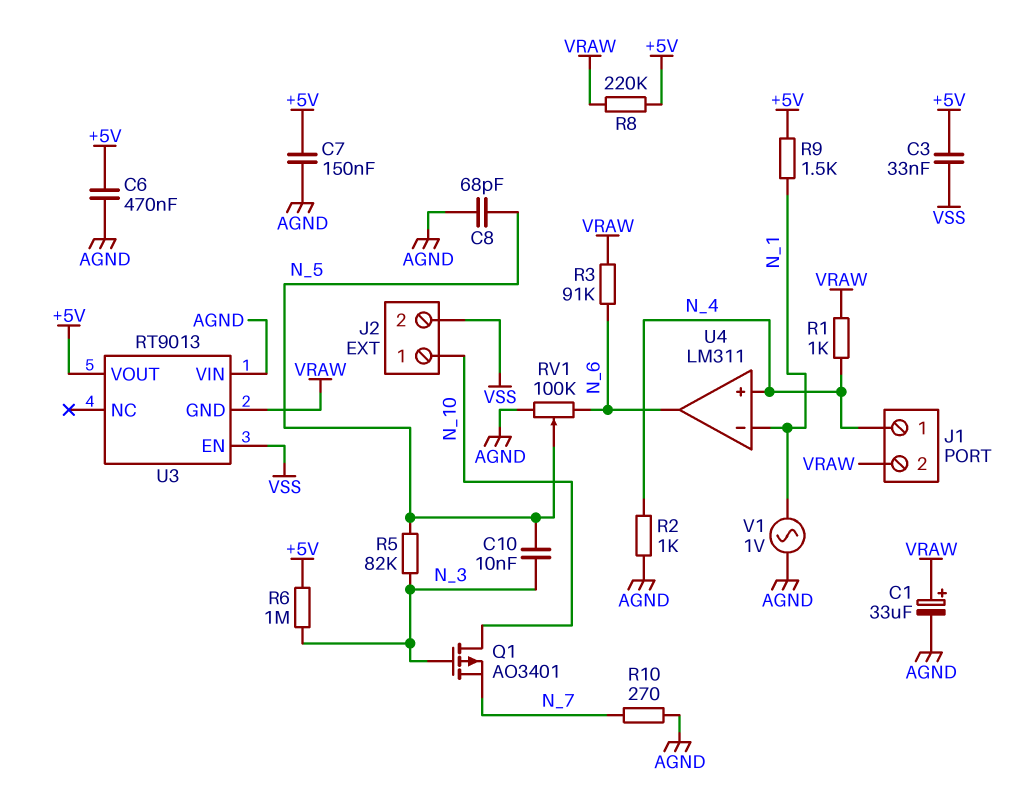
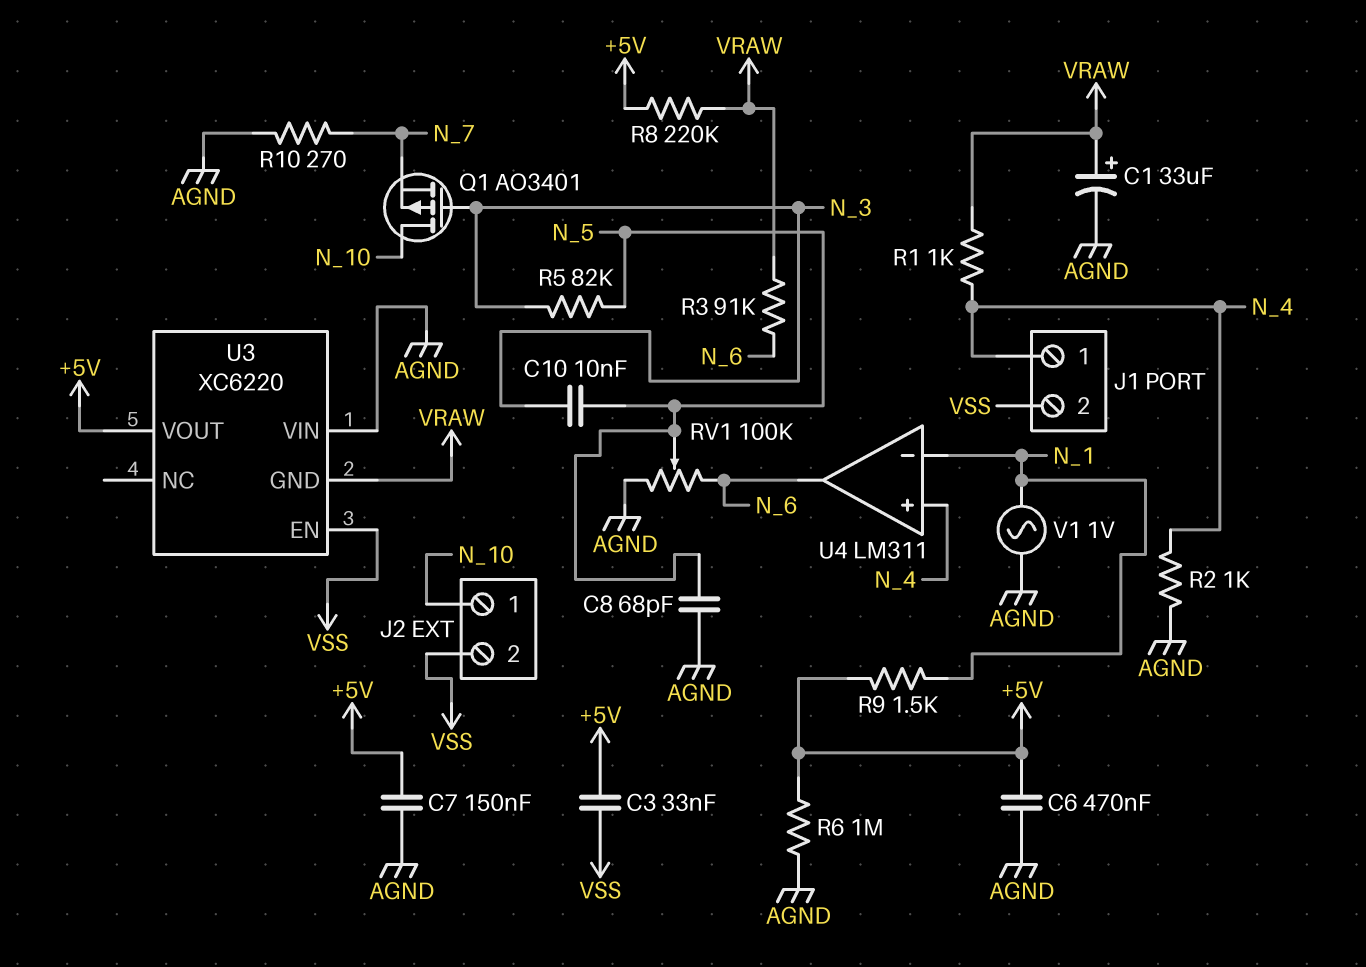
J1 pin 2: VRAW -> VSS
R6: 1M (+5V, N_3) -> 1M (+5V, AGND)
U3: RT9013 -> XC6220

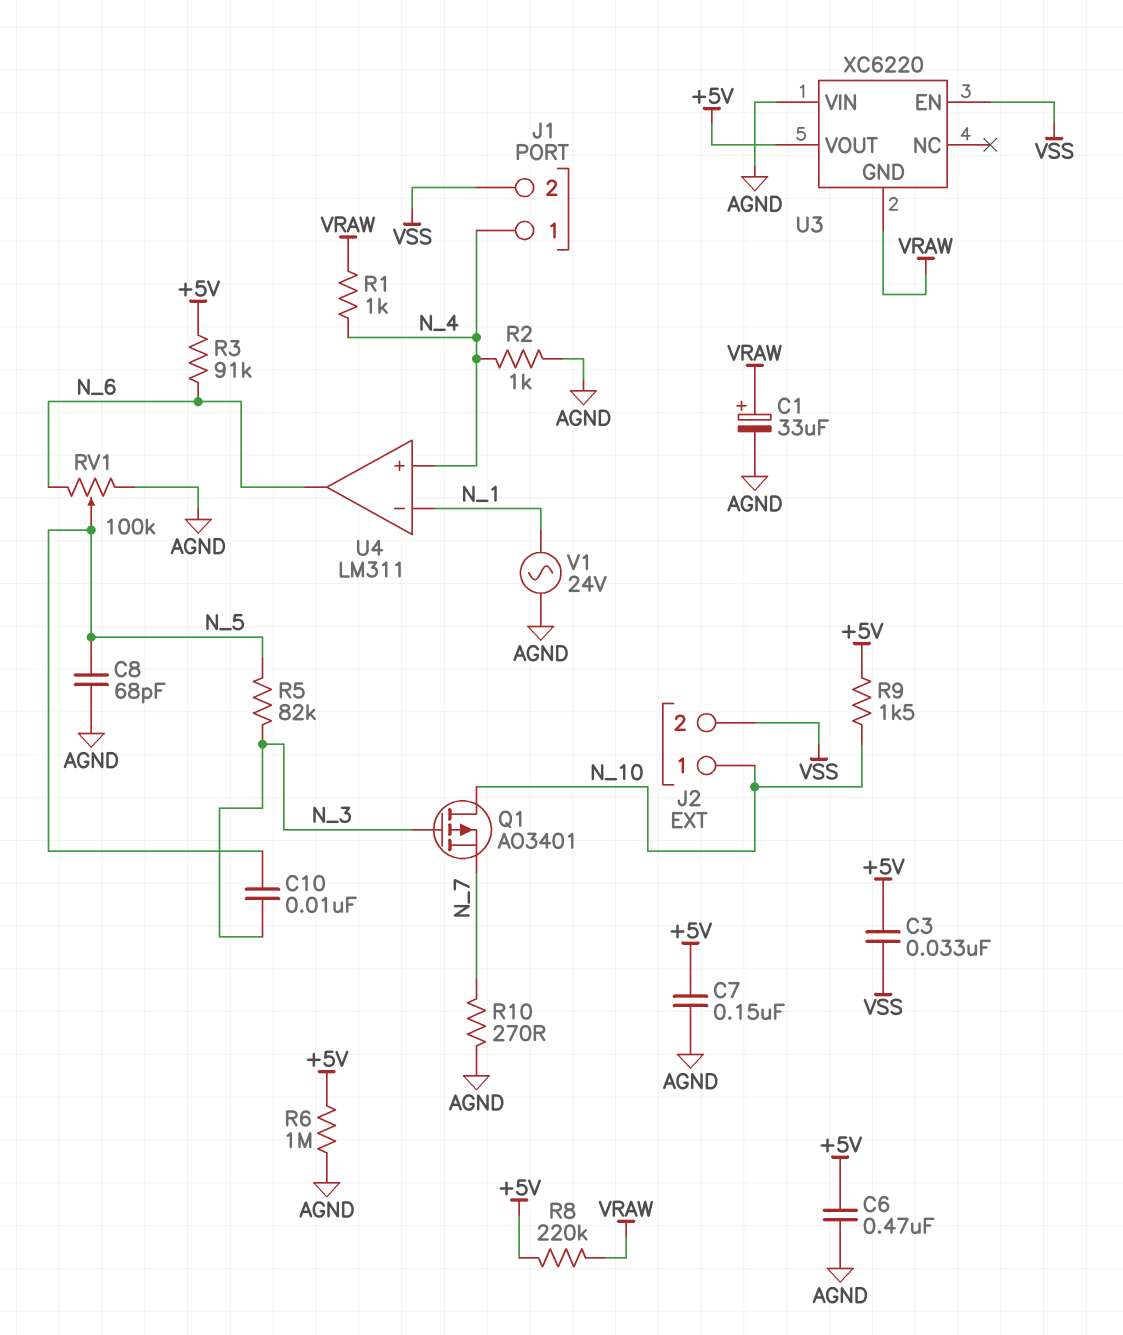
R3: 91k (N_6, VRAW) -> 91k (+5V, N_6)
R9: 1.5k (+5V, N_1) -> 1.5k (+5V, N_10)
V1: AC 1V (AGND, N_1) -> AC 24V (AGND, N_1)

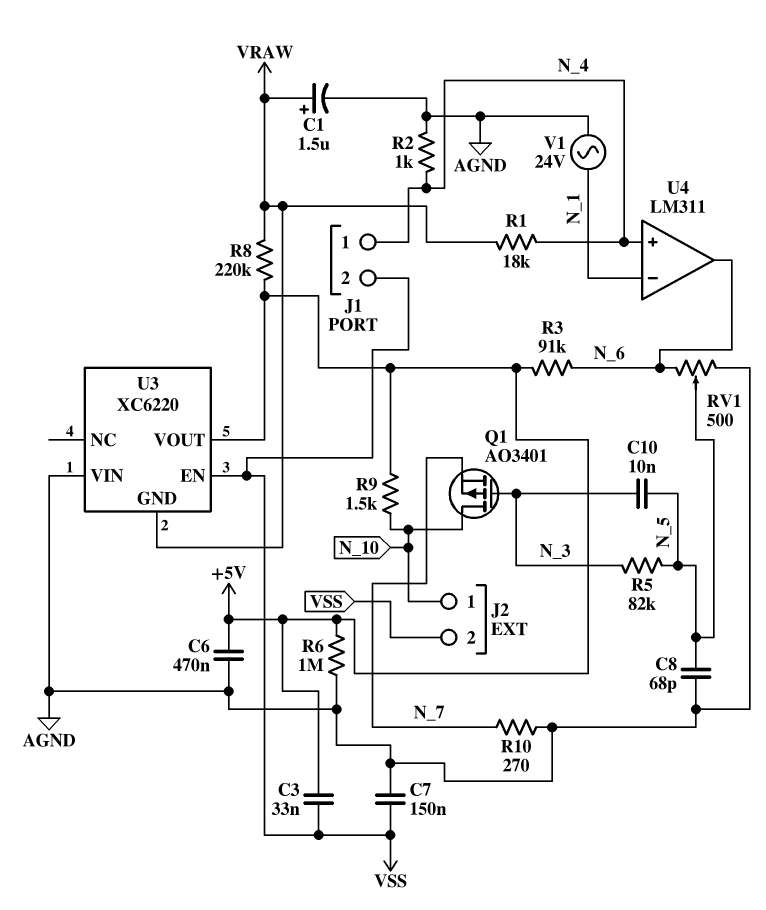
C1: 33uF (plus VRAW, minus AGND) -> 1.5uF (plus VRAW, minus AGND)
C7: 150nF (+5V, AGND) -> 150nF (AGND, VSS)
R1: 1k (N_4, VRAW) -> 18k (N_4, VRAW)
RV1: 100k (AGND, N_6, wiper N_5) -> 500 (AGND, N_6, wiper N_5)

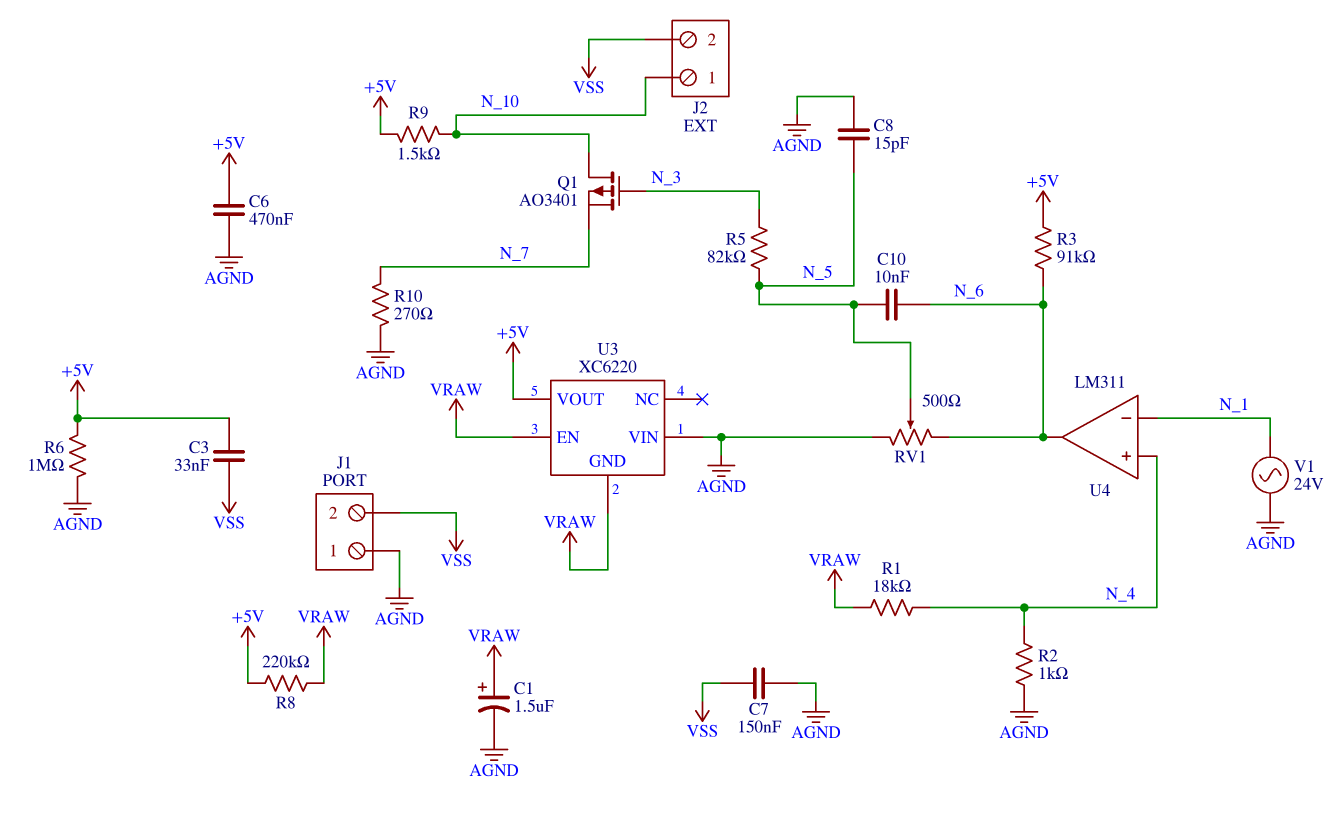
C8: 68pF (AGND, N_5) -> 15pF (AGND, N_5)
C10: 10nF (N_3, N_5) -> 10nF (N_5, N_6)
J1 pin 1: N_4 -> AGND
U3 pin EN: VSS -> VRAW

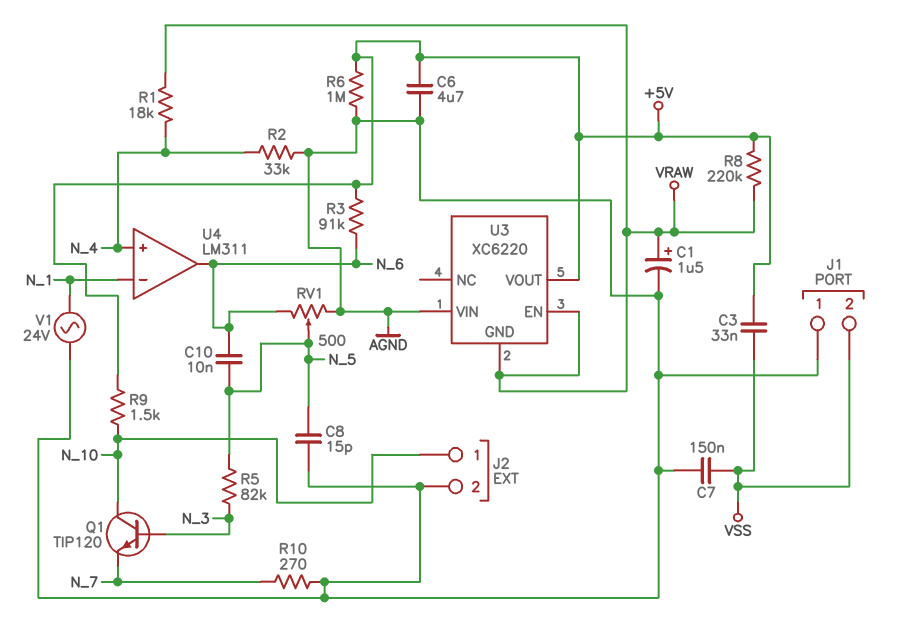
C6: 470nF (+5V, AGND) -> 4.7uF (+5V, AGND)
J2 pin 2: VSS -> AGND
Q1: PMOS AO3401 (G N_3, D N_10, S N_7) -> NPN TIP120 (B N_3, C N_10, E N_7)
R2: 1k (AGND, N_4) -> 33k (AGND, N_4)

